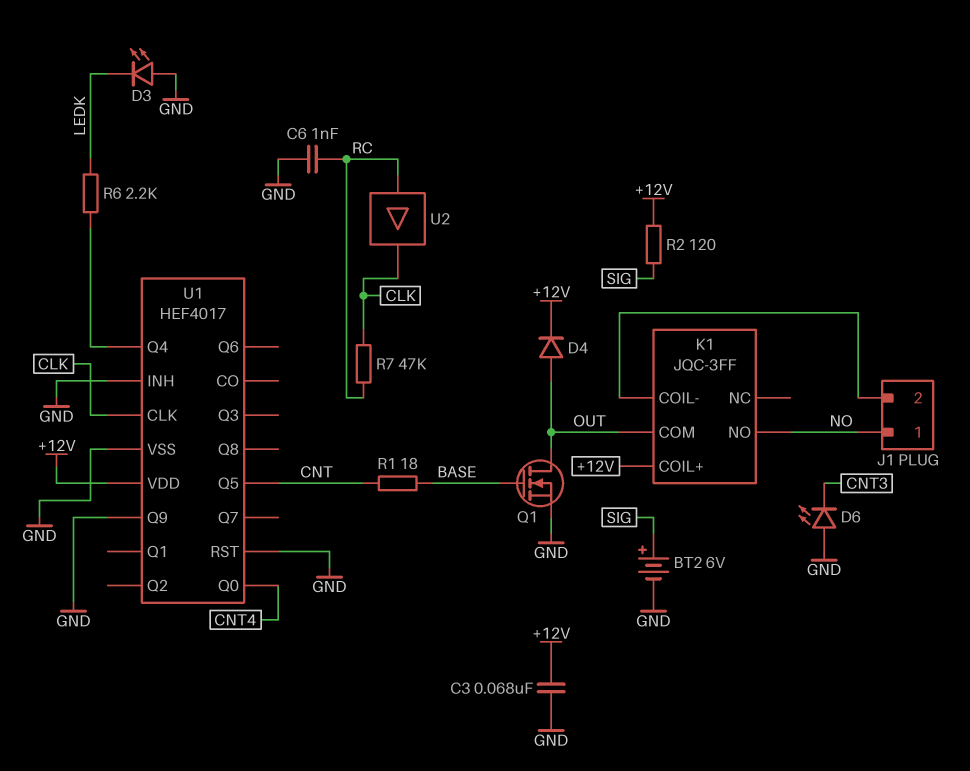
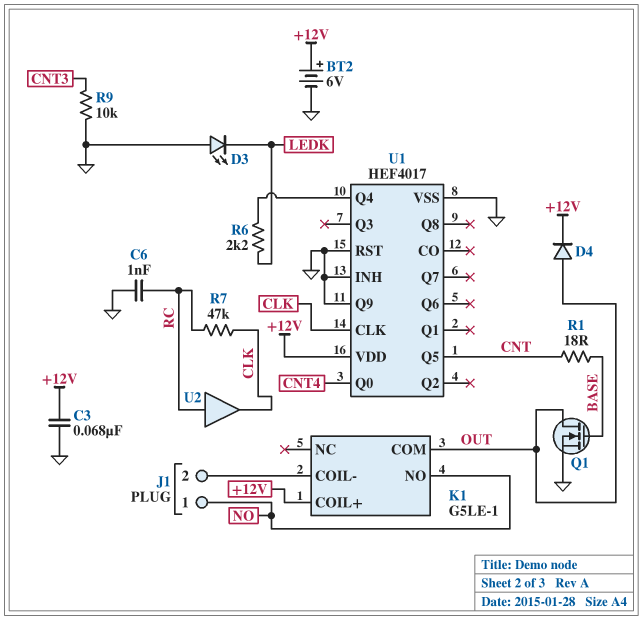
BT2: 6V (plus SIG, minus GND) -> 6V (plus +12V, minus GND)
D6: LED (A GND, K CNT3) -> none
K1: JQC-3FF -> G5LE-1
R2: 120 (+12V, SIG) -> none
R9: none -> 10k (CNT3, GND)

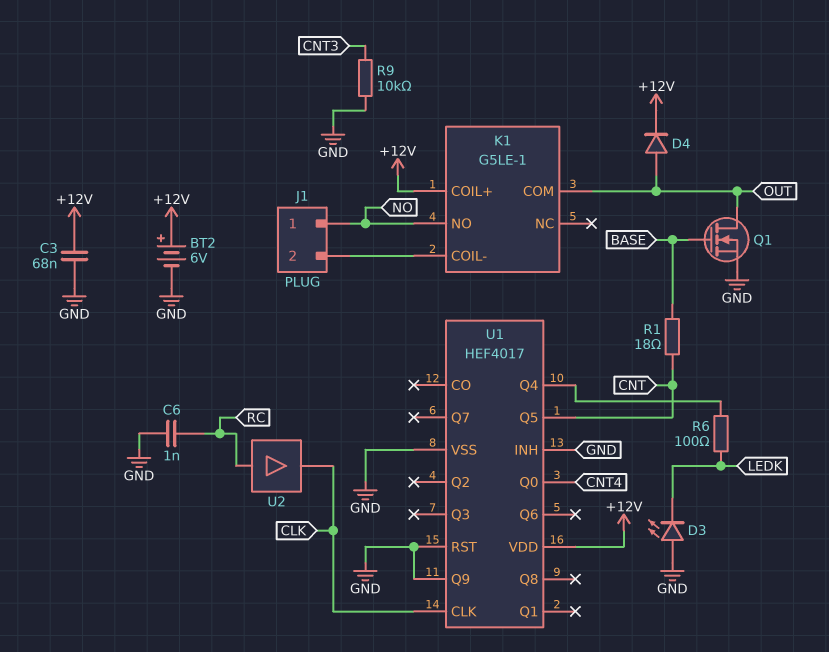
R6: 2.2k (LEDK, U1/Q4) -> 100 (LEDK, U1/Q4)
R7: 47k (CLK, RC) -> none

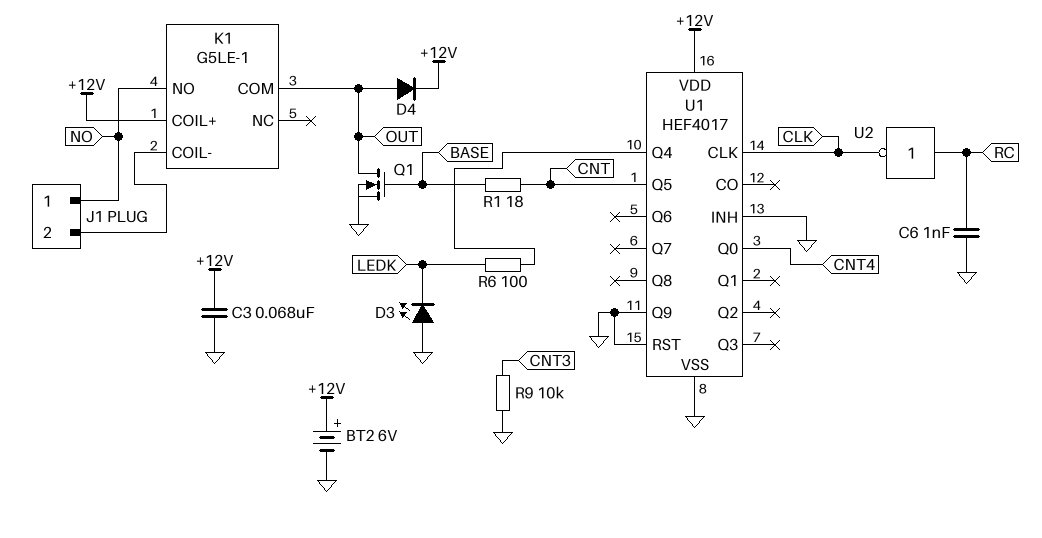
U2: buffer (in RC, out CLK) -> NOT (in RC, out CLK)

